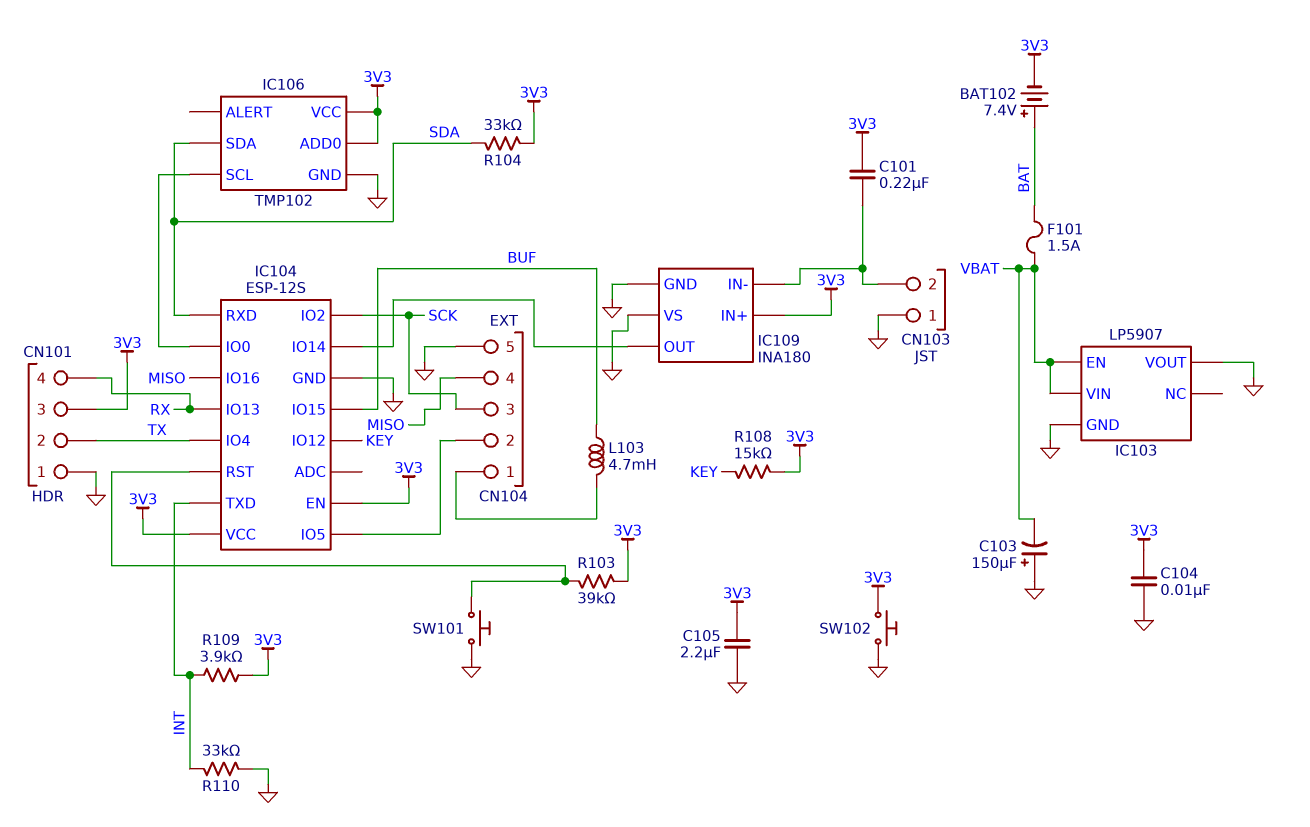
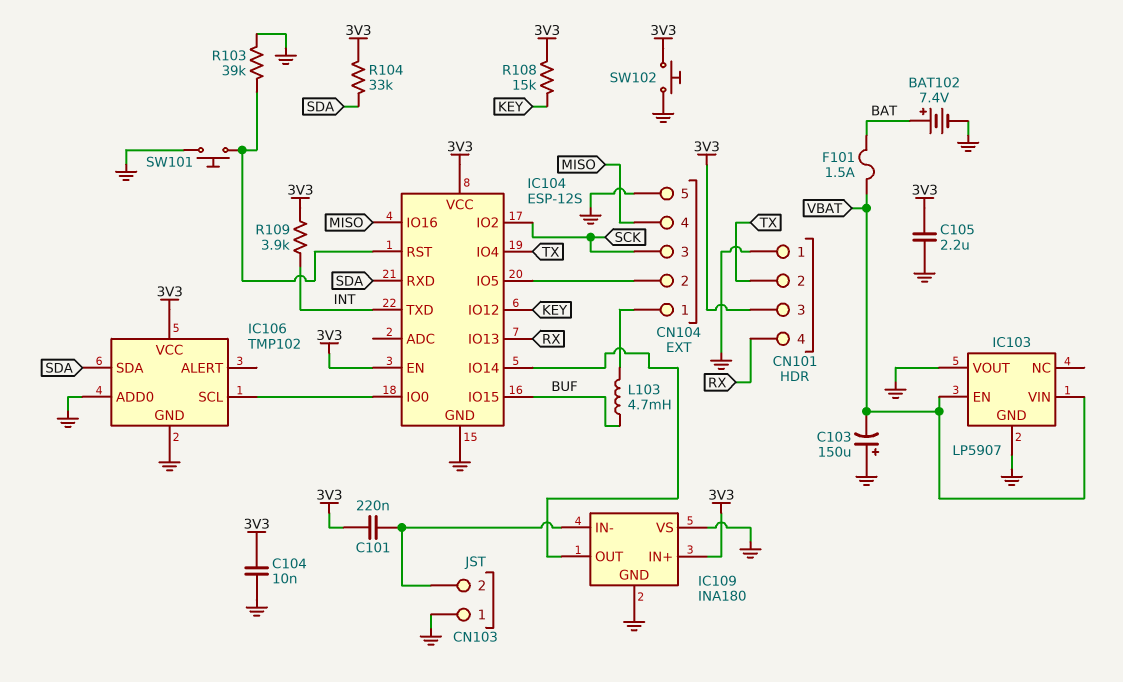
BAT102: 7.4V (plus BAT, minus 3V3) -> 7.4V (plus BAT, minus GND)
IC106 pin ADD0: 3V3 -> GND
R103: 39k (3V3, IC104/RST) -> 39k (GND, IC104/RST)
R110: 33k (GND, INT) -> none

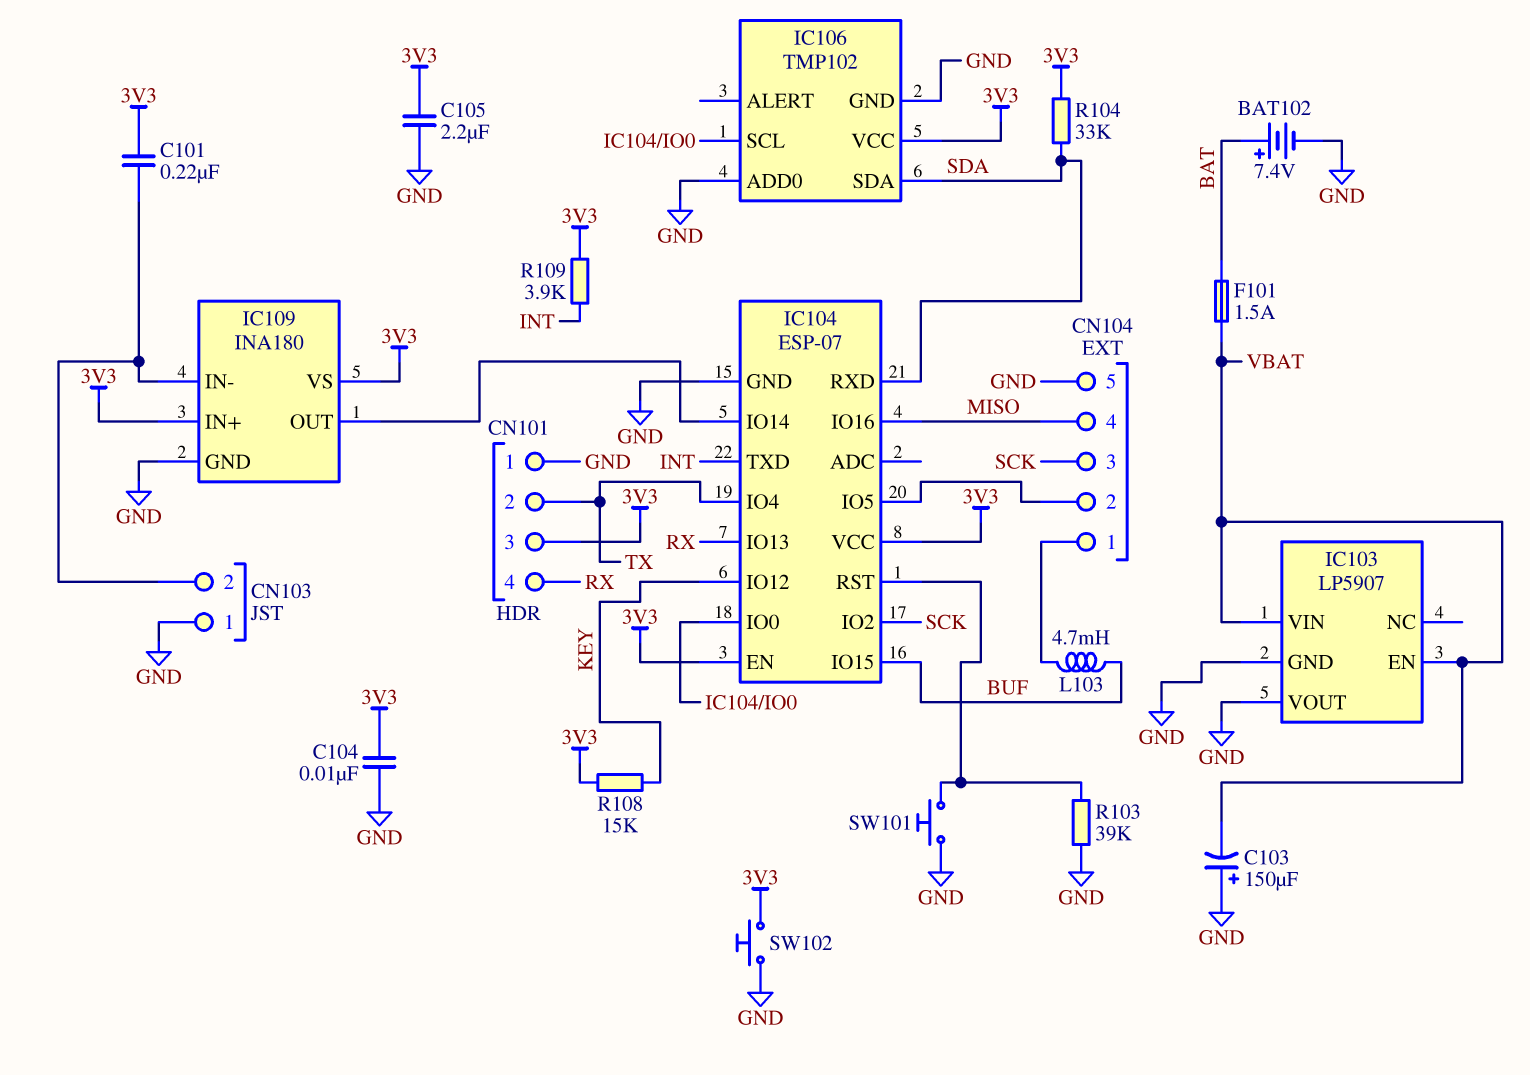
IC104: ESP-12S -> ESP-07
IC109 pin VS: GND -> 3V3

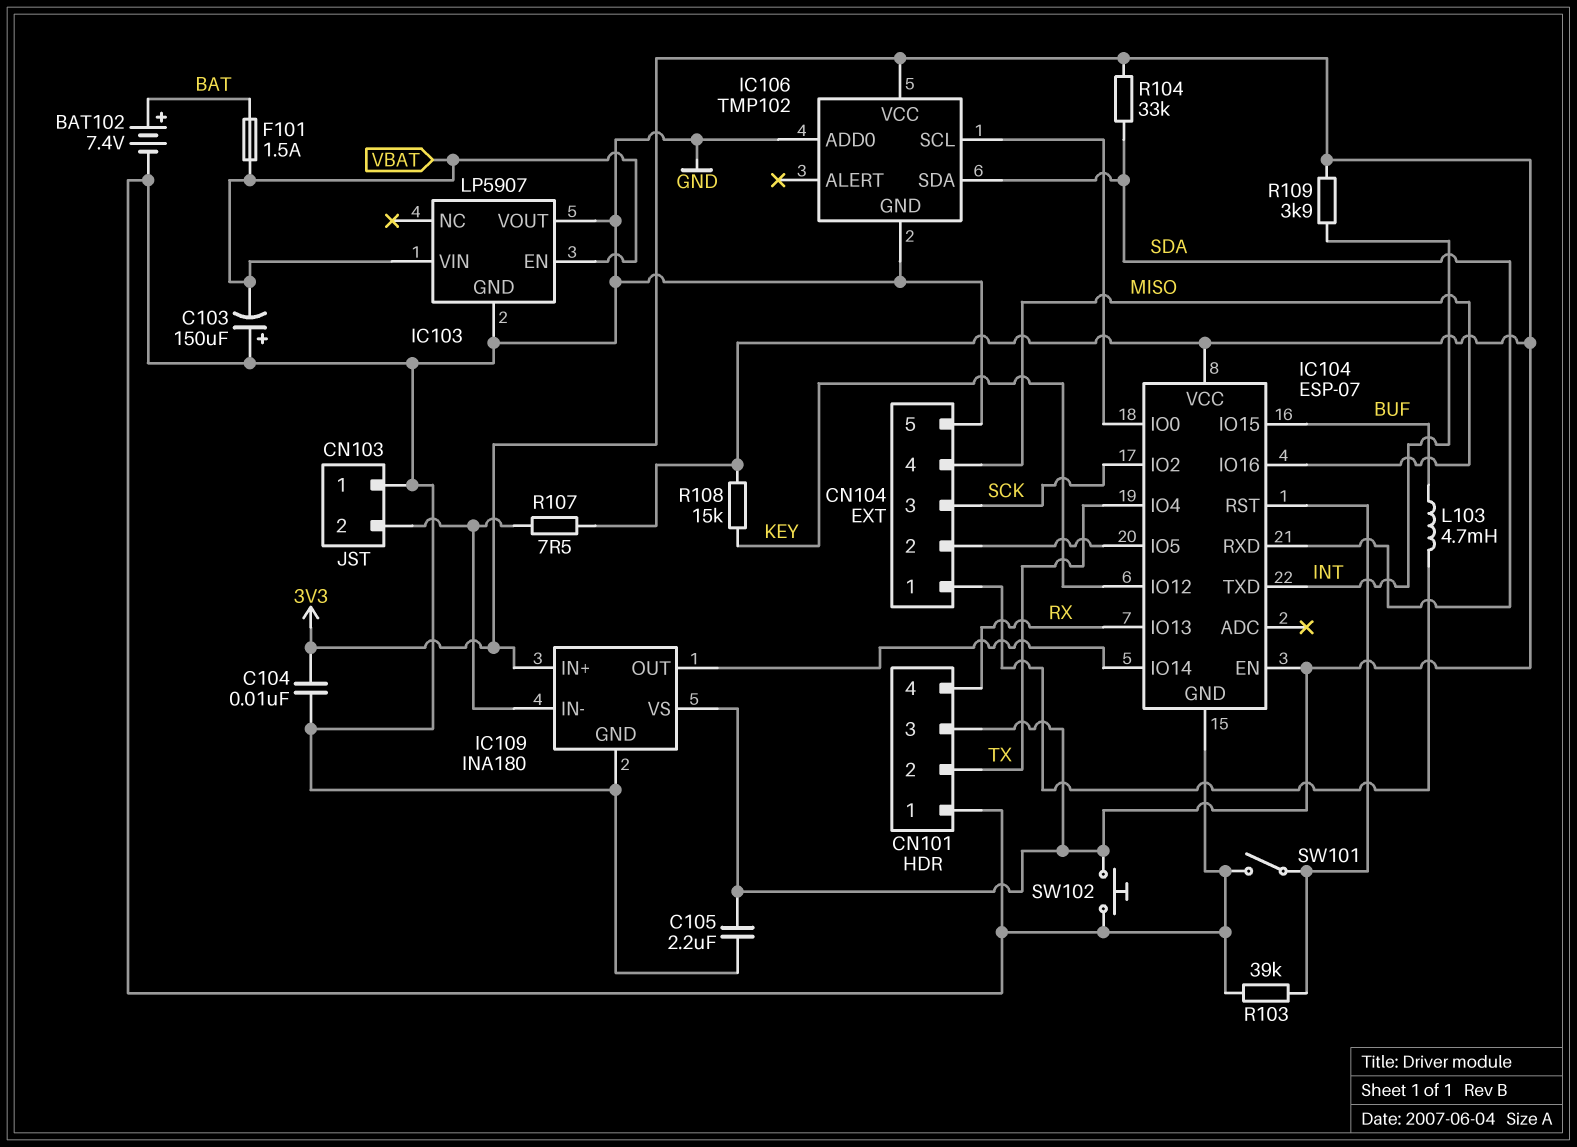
C101: 220nF (3V3, CN103/2) -> none
R107: none -> 7.5 (3V3, CN103/2)
SW101: button (GND, IC104/RST) -> switch (GND, IC104/RST)

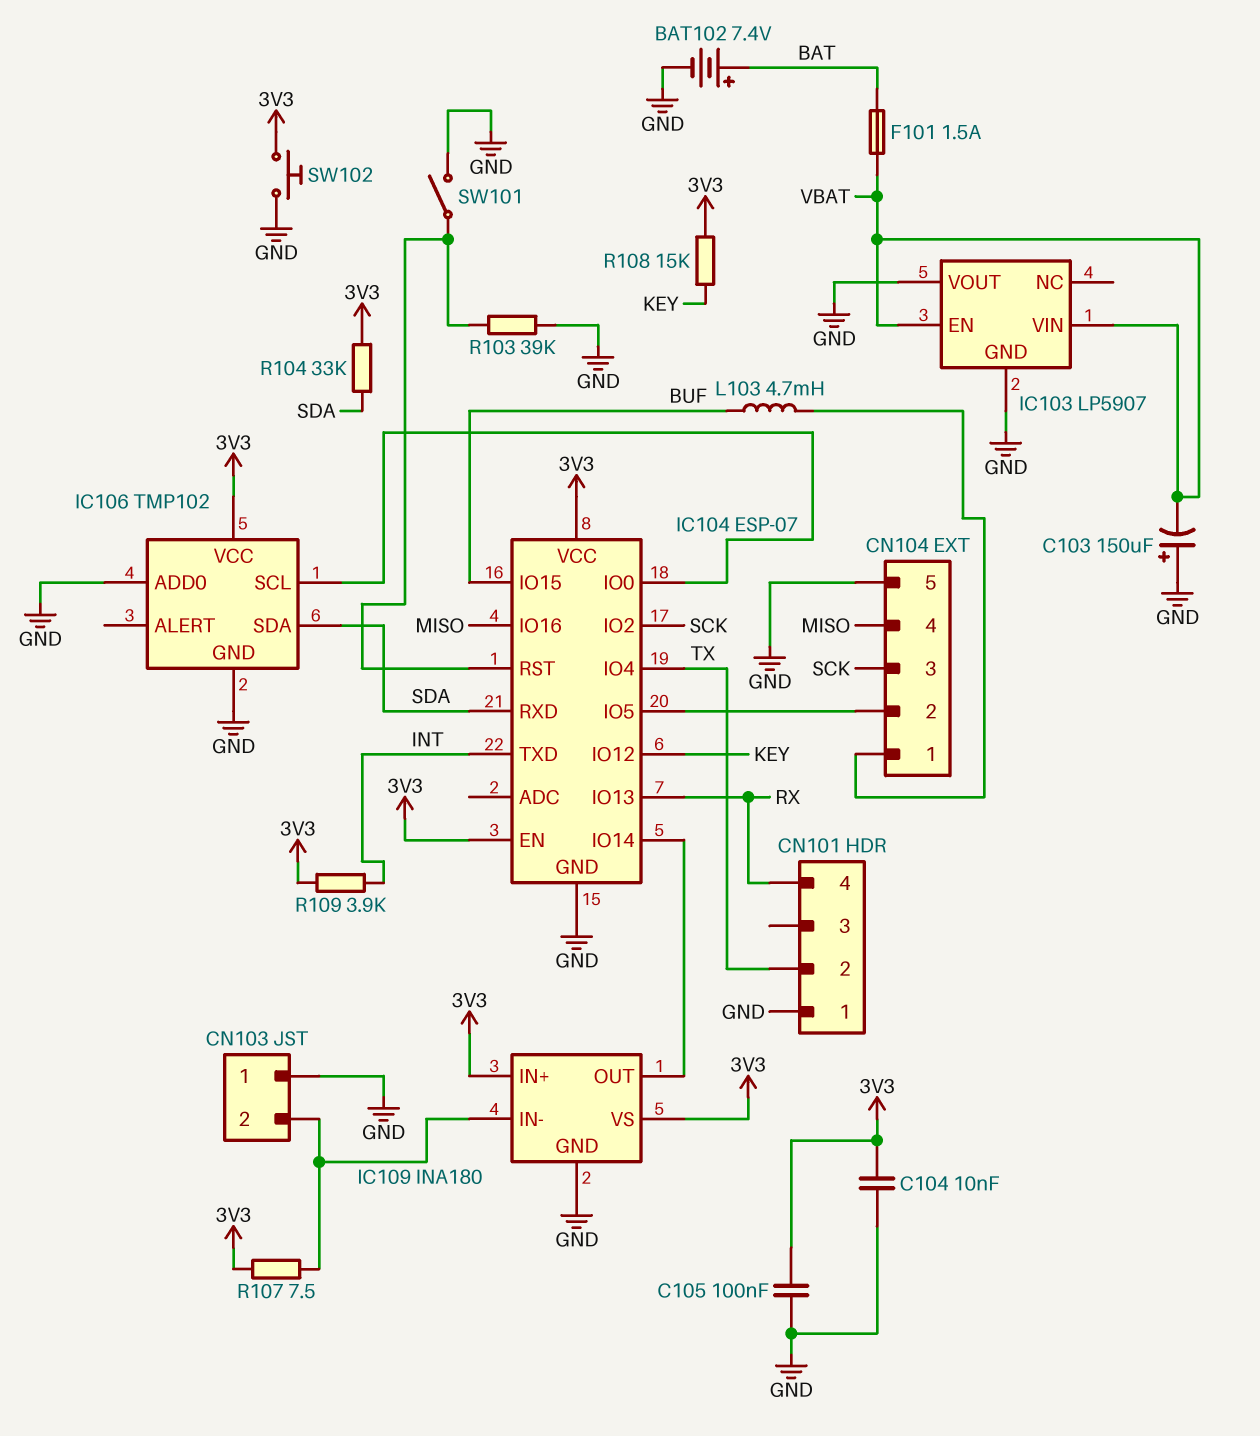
C105: 2.2uF (3V3, GND) -> 100nF (3V3, GND)
CN101 pin 3: 3V3 -> none

